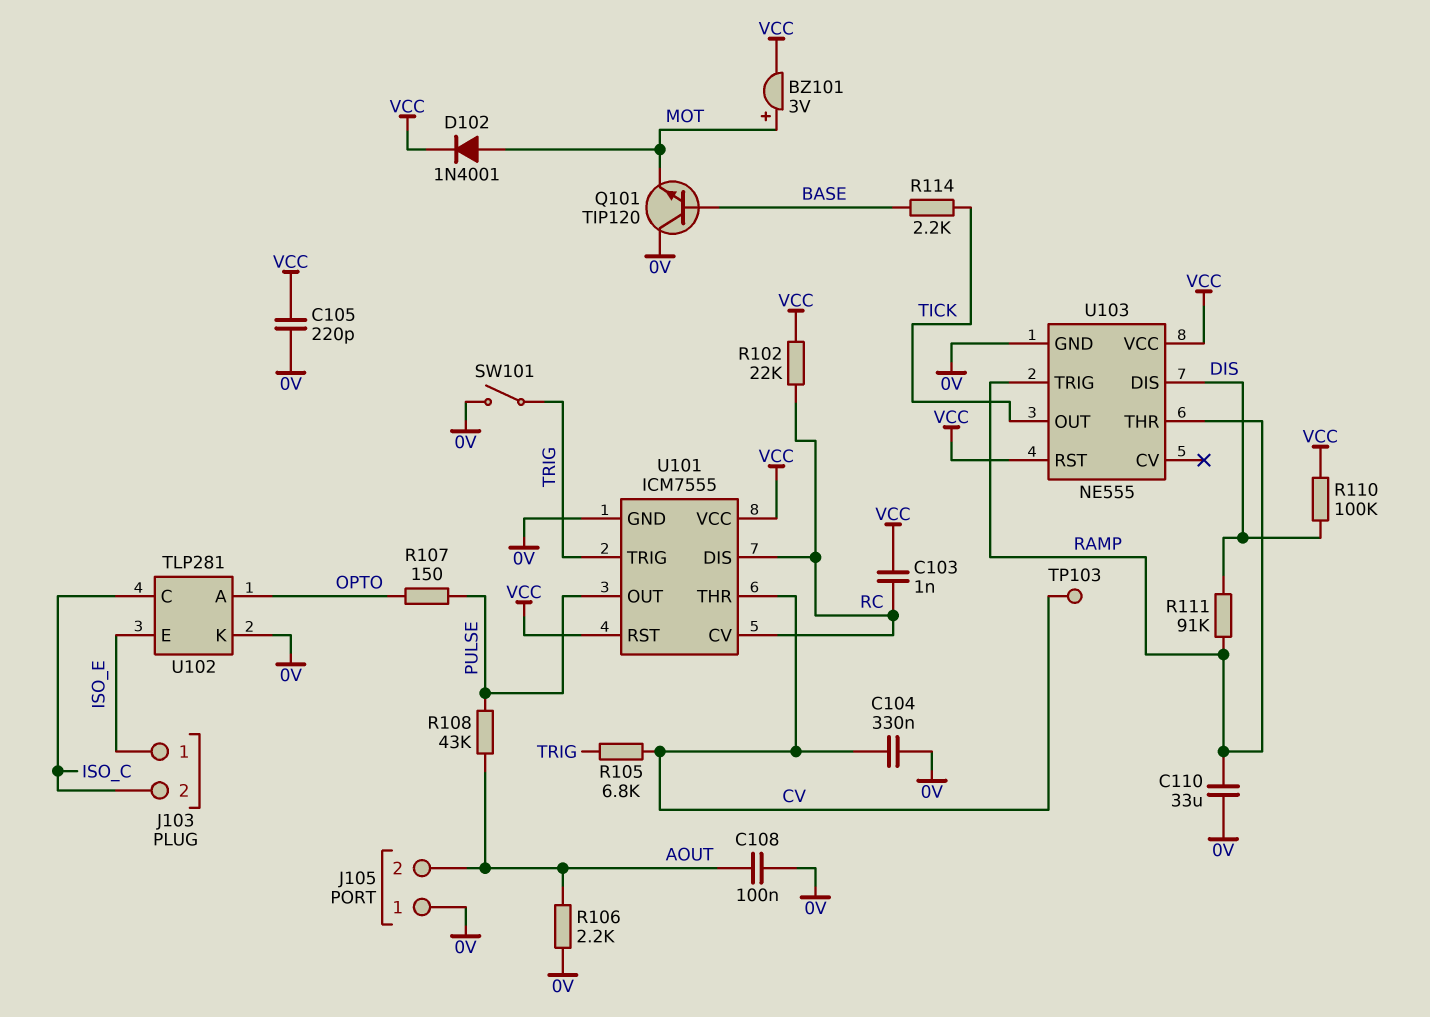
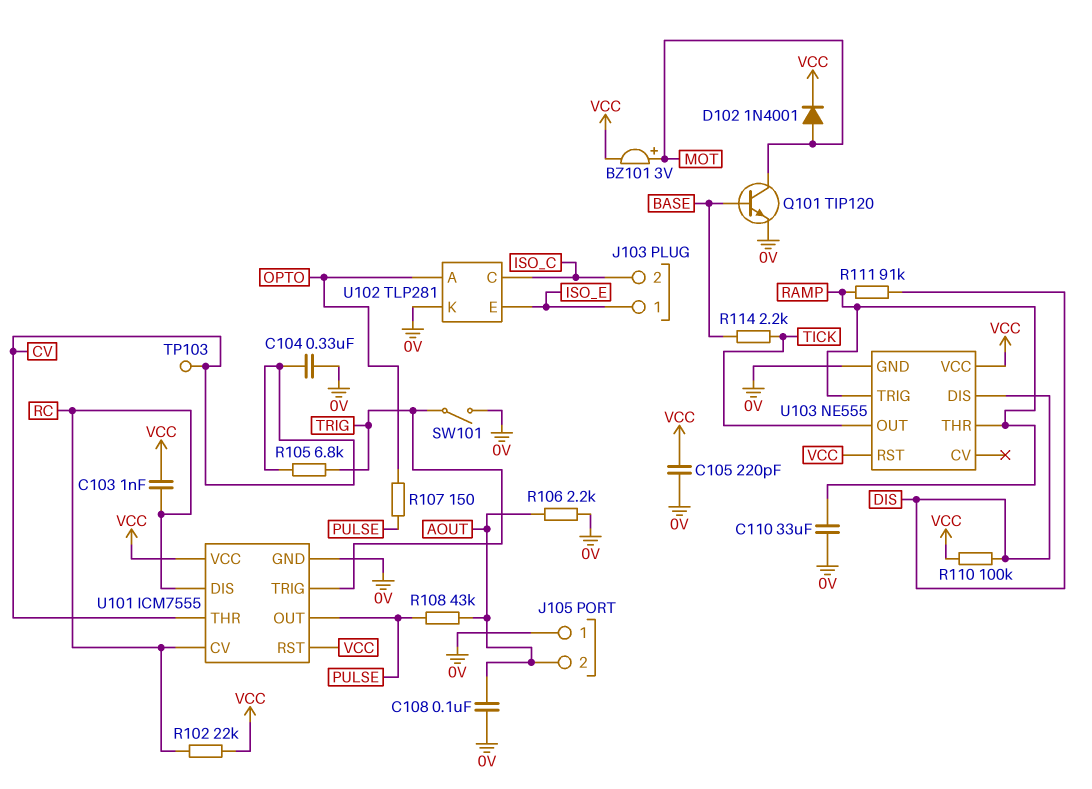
Q101: NPN TIP120 (B BASE, C 0V, E MOT) -> NPN TIP120 (B BASE, C MOT, E 0V)

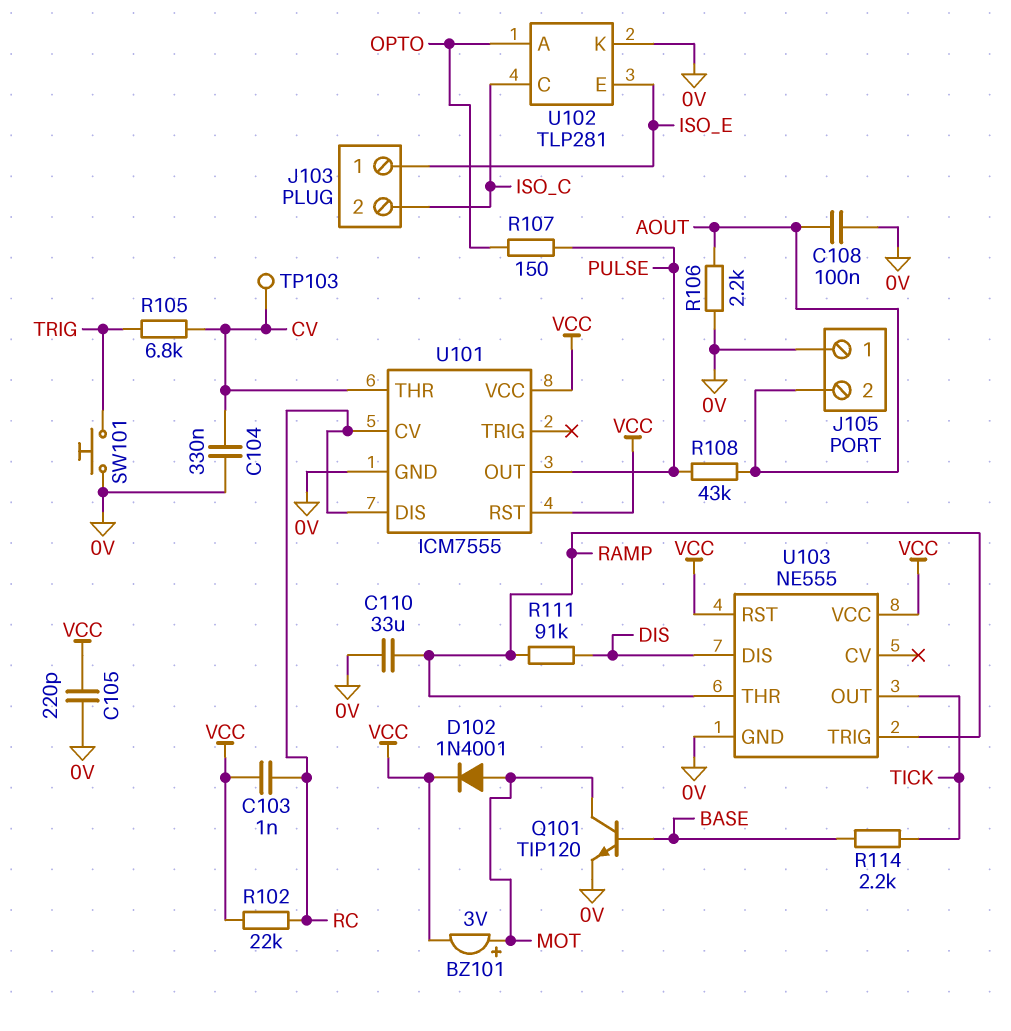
R110: 100k (DIS, VCC) -> none
SW101: switch (0V, TRIG) -> button (0V, TRIG)
U101 pin TRIG: TRIG -> none

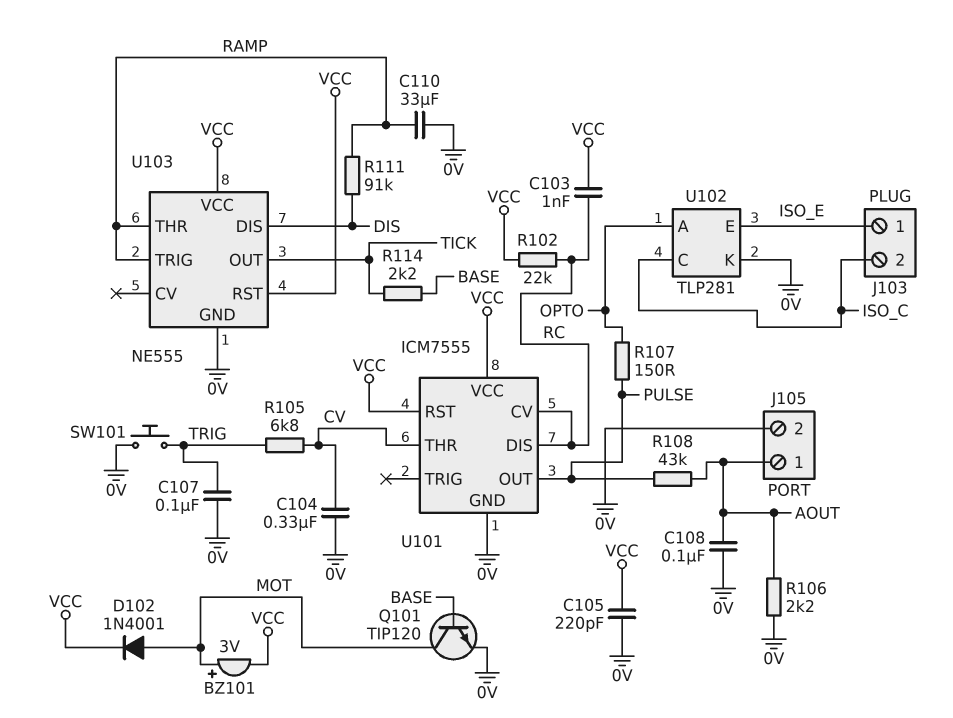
C107: none -> 100nF (0V, TRIG)
J105 pin 1: 0V -> AOUT
J105 pin 2: AOUT -> 0V
TP103: test point (CV) -> none

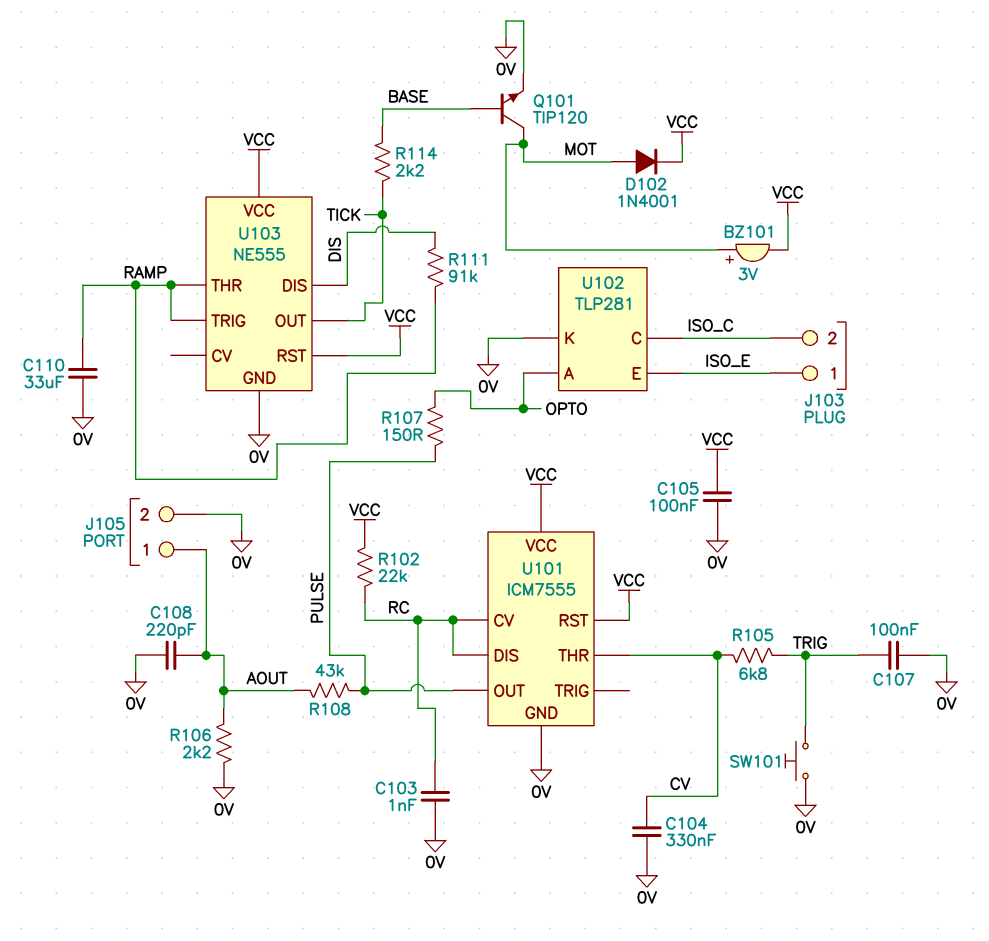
C103: 1nF (RC, VCC) -> 1nF (0V, RC)
C105: 220pF (0V, VCC) -> 100nF (0V, VCC)
C108: 100nF (0V, AOUT) -> 220pF (0V, AOUT)

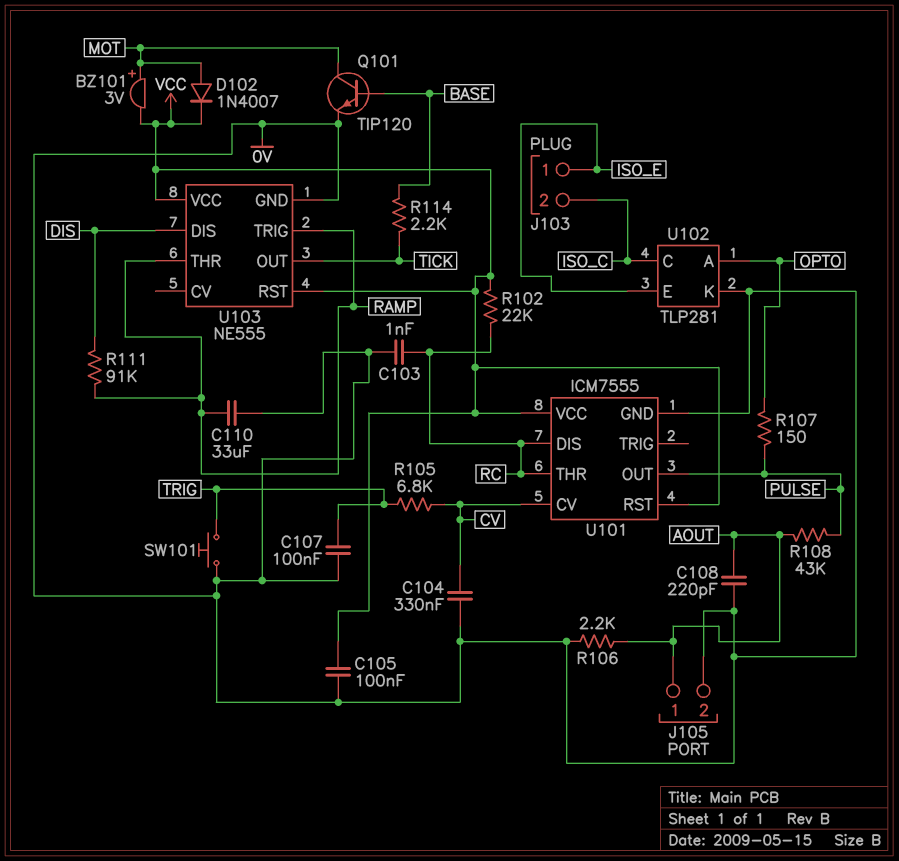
D102: diode 1N4001 (A MOT, K VCC) -> diode 1N4007 (A MOT, K VCC)
U101 pin CV: RC -> CV
U101 pin THR: CV -> RC

